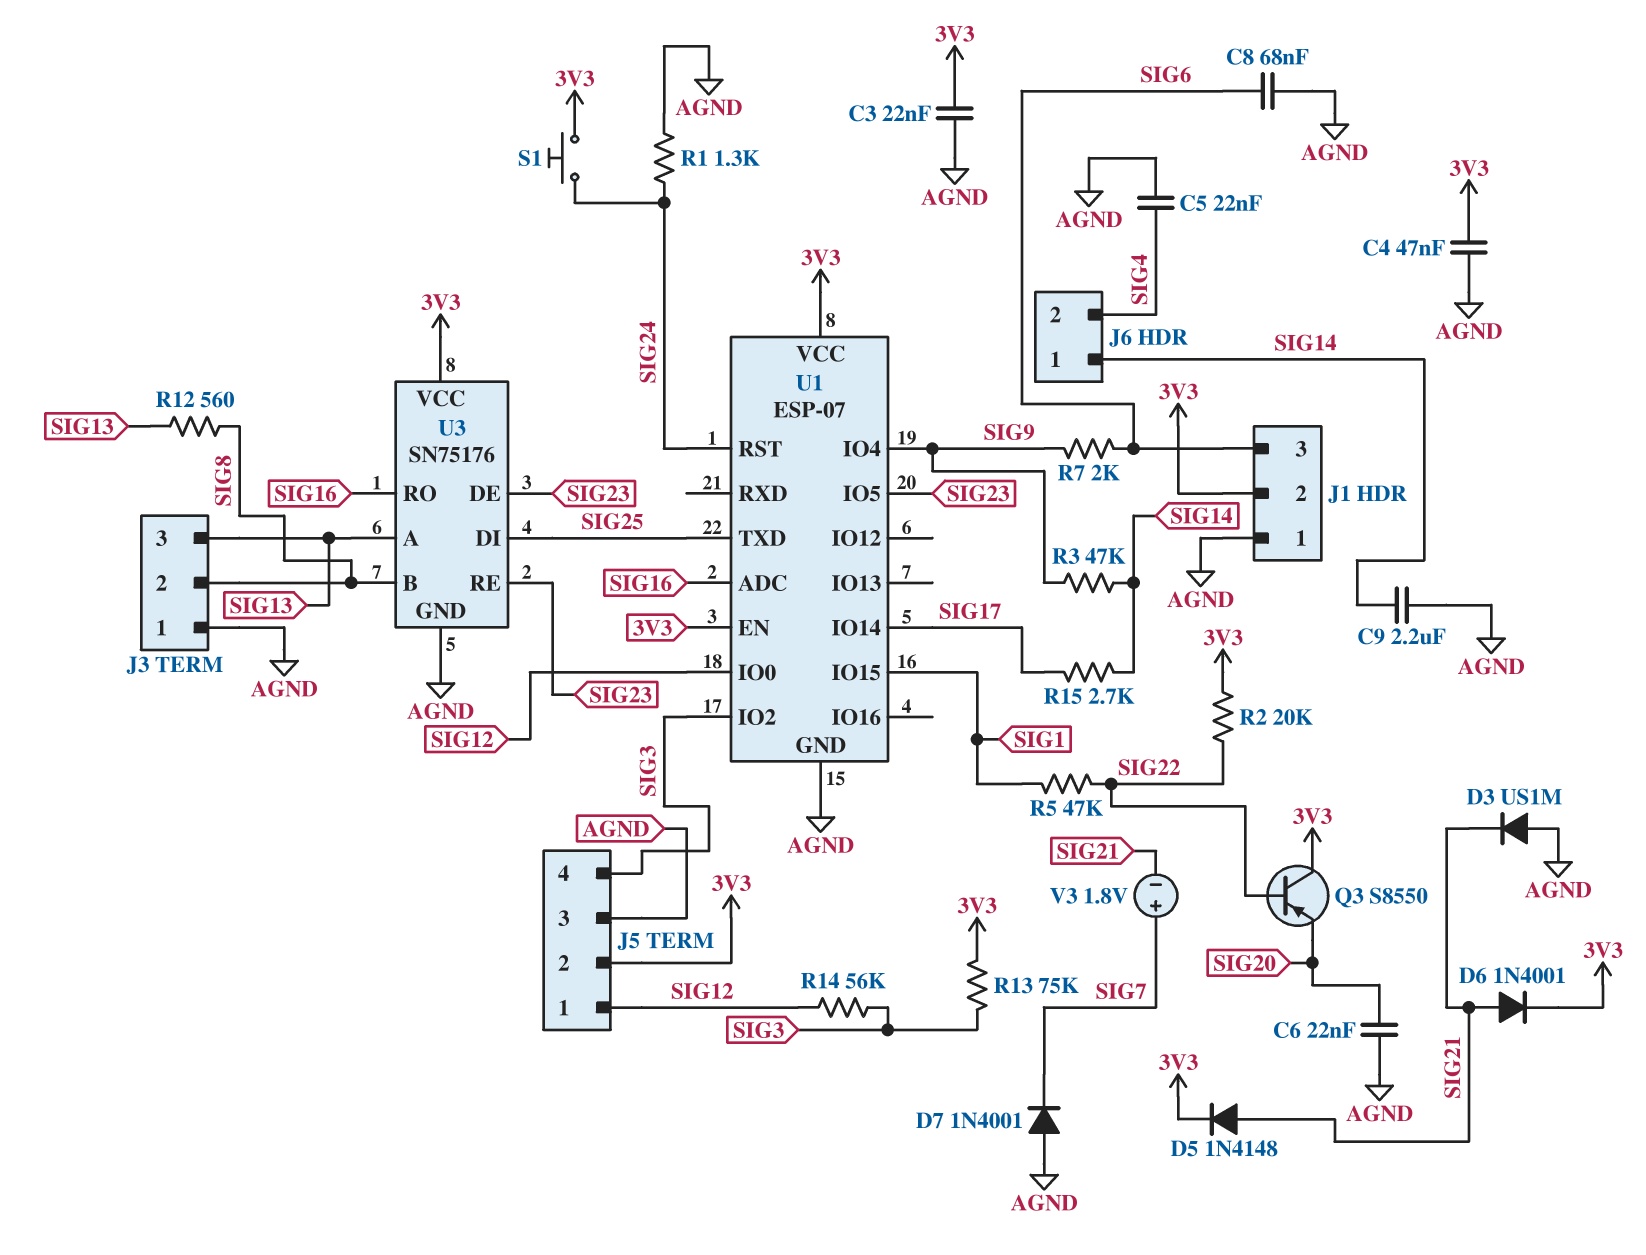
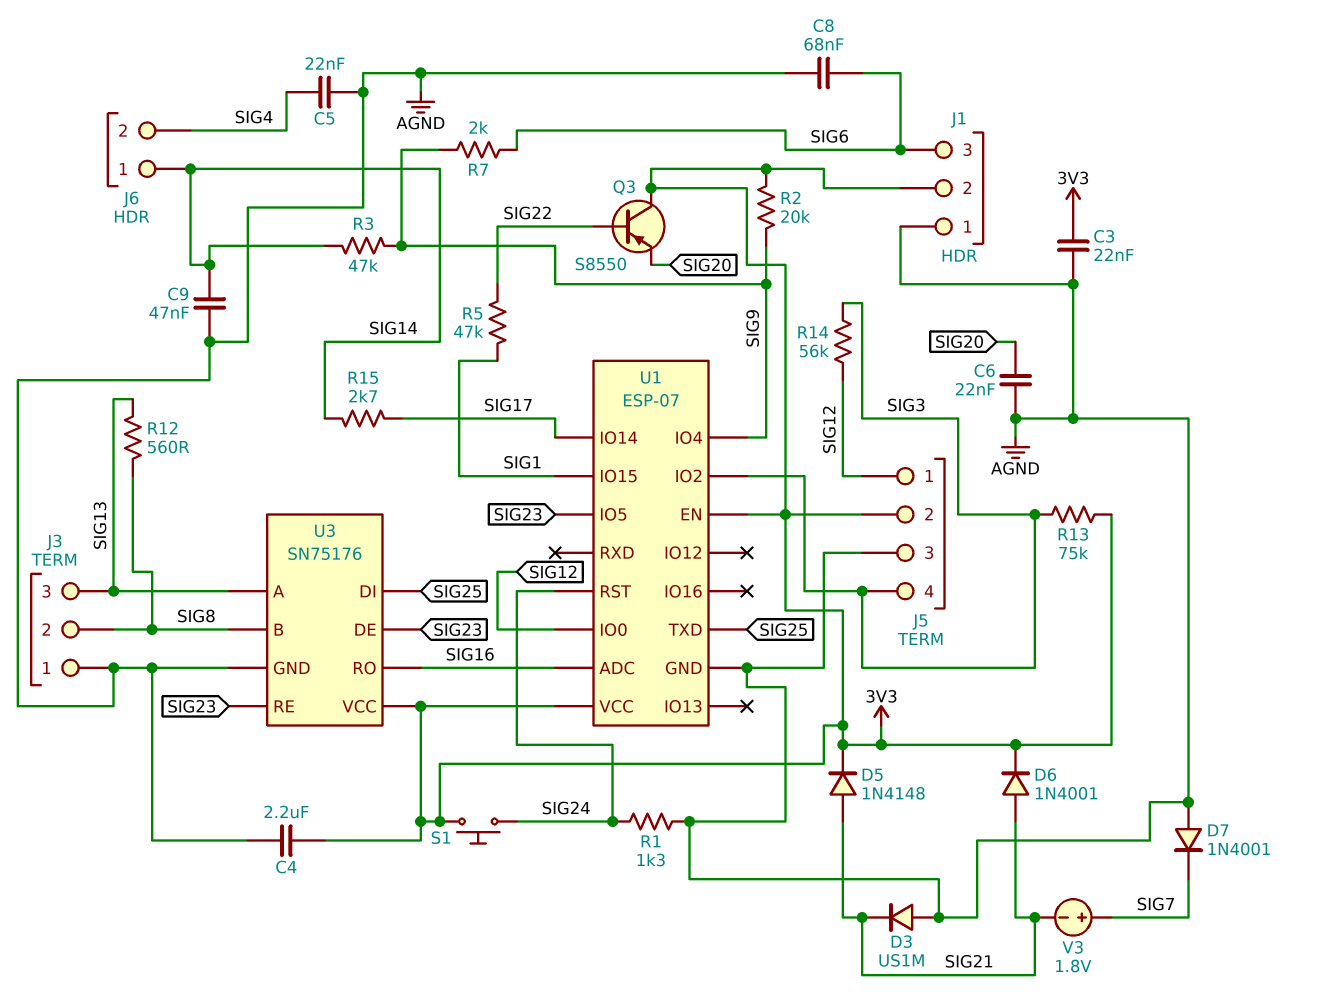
C4: 47nF (3V3, AGND) -> 2.2uF (3V3, AGND)
C9: 2.2uF (AGND, SIG14) -> 47nF (AGND, SIG14)
R2: 20k (3V3, SIG22) -> 20k (3V3, SIG9)

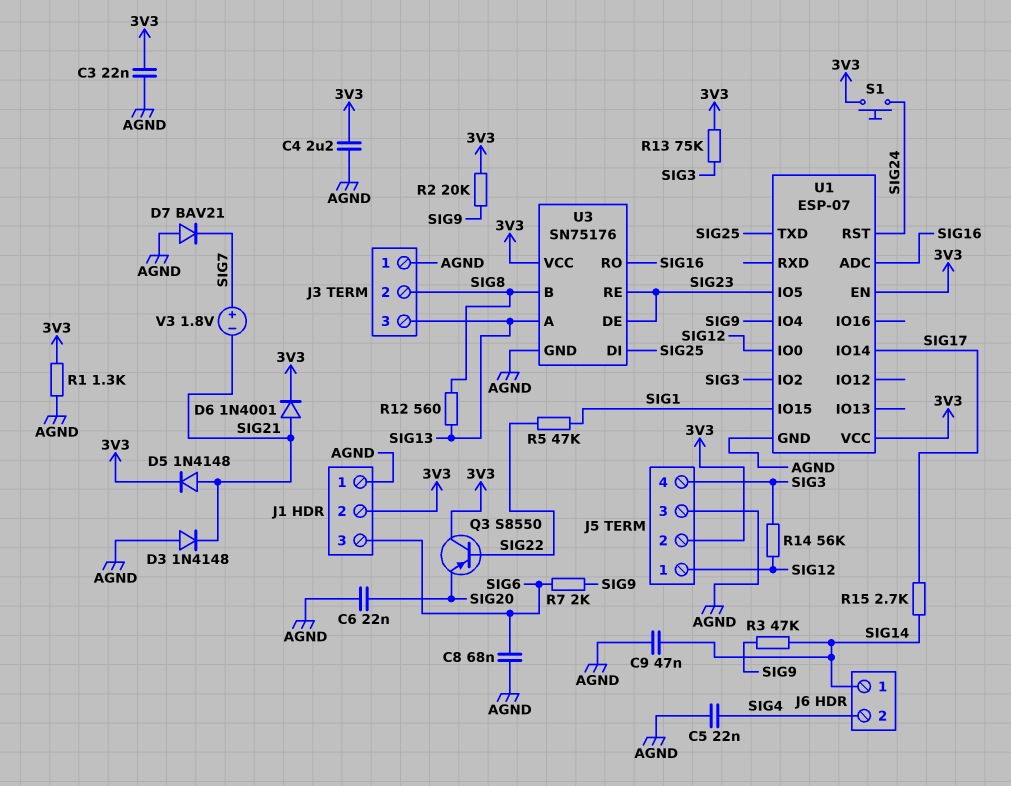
D3: diode US1M (A AGND, K SIG21) -> diode 1N4148 (A AGND, K SIG21)
D7: diode 1N4001 (A AGND, K SIG7) -> diode BAV21 (A AGND, K SIG7)
R1: 1.3k (AGND, SIG24) -> 1.3k (3V3, AGND)

